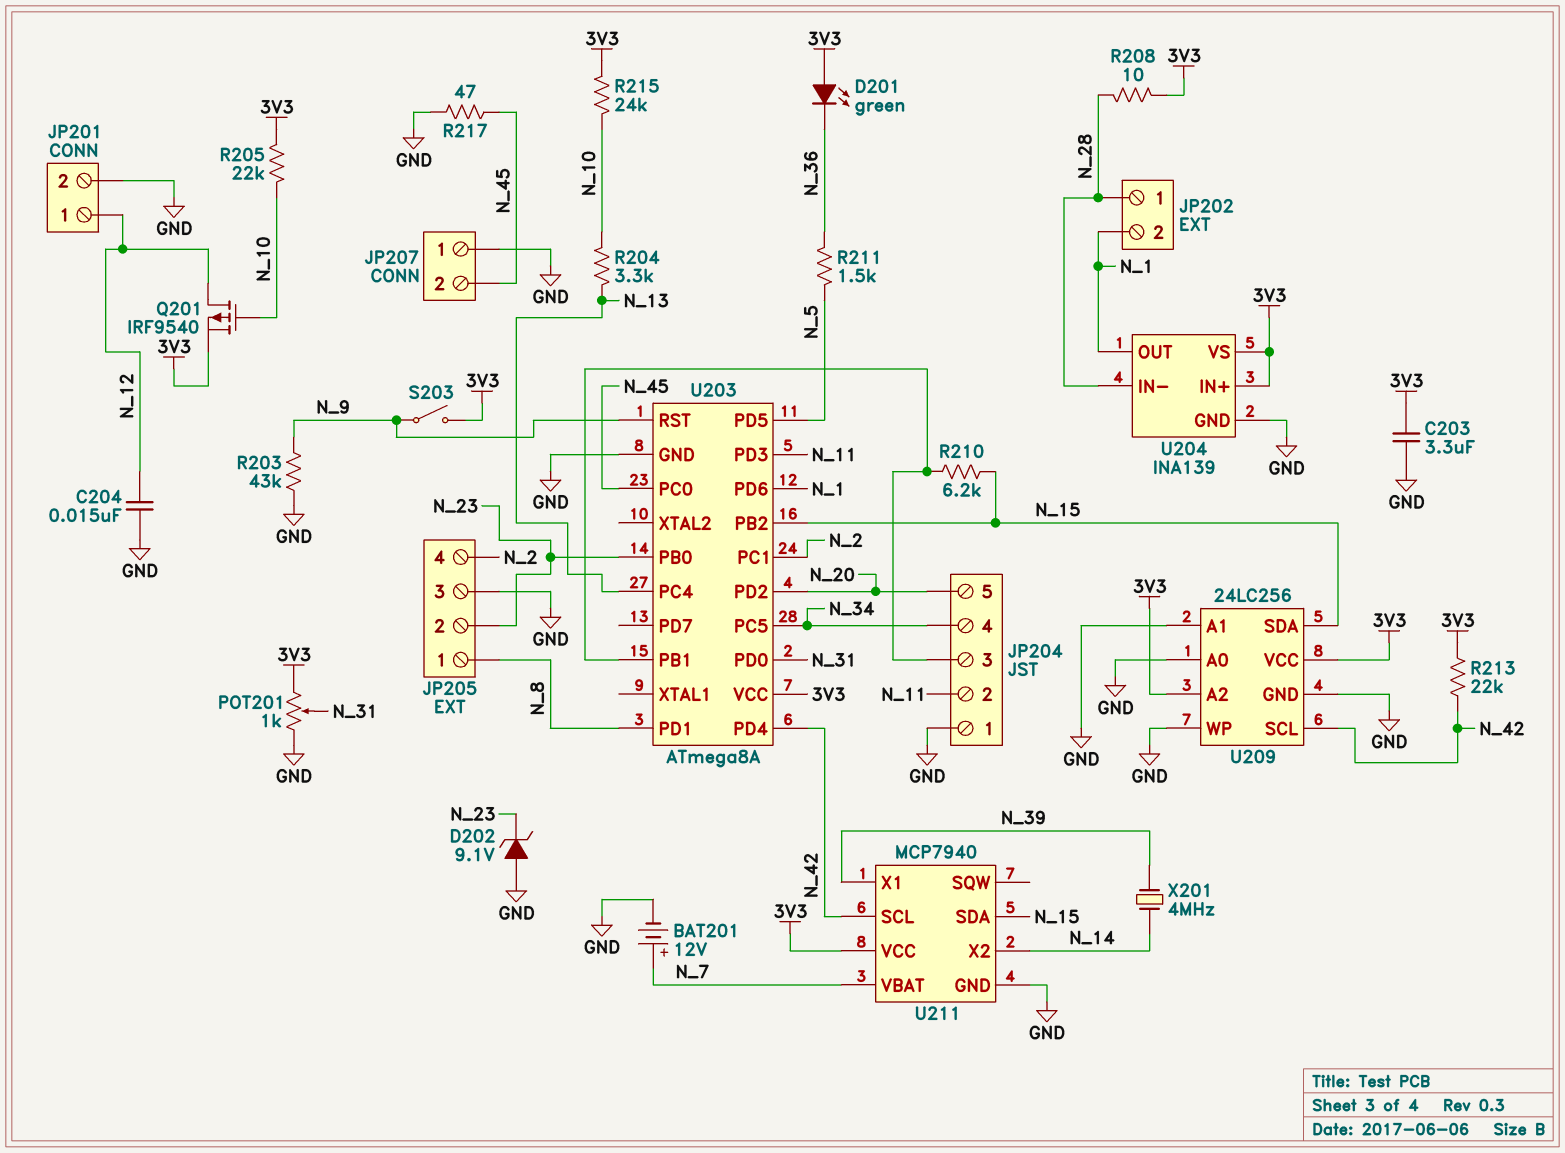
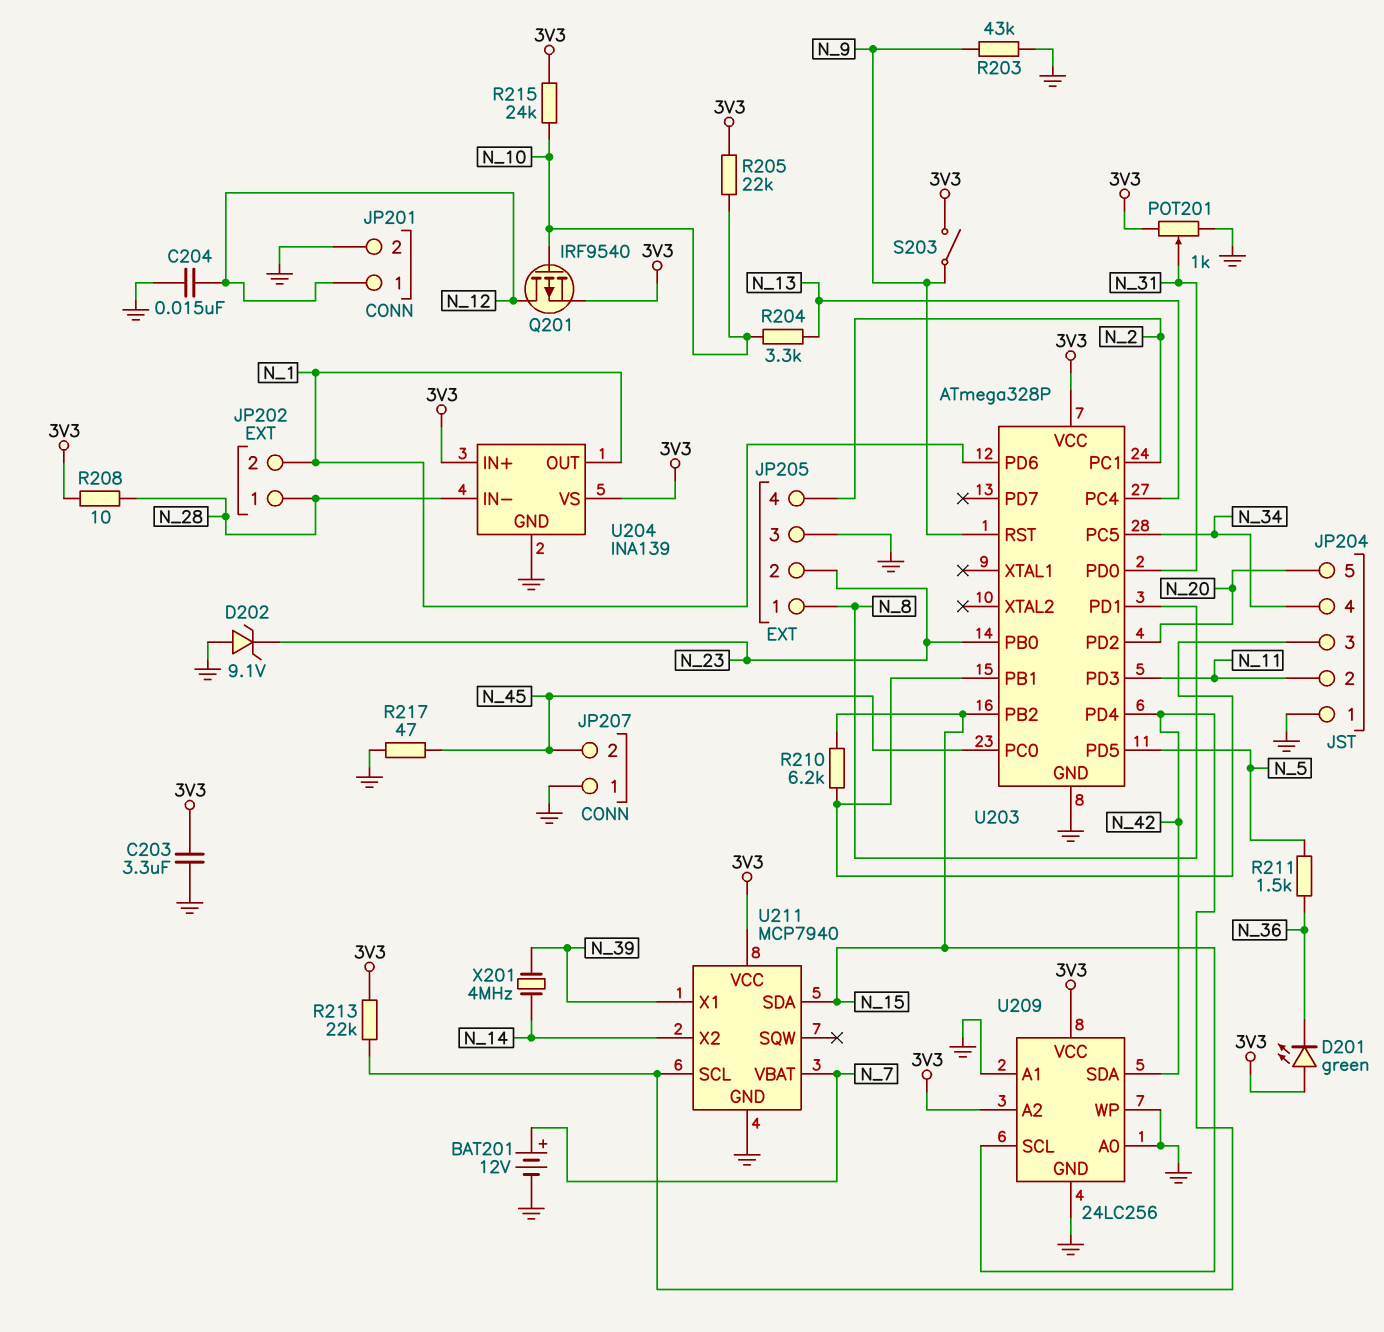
U203: ATmega8A -> ATmega328P
U209 pin SCL: N_42 -> N_15
U209 pin SDA: N_15 -> N_42

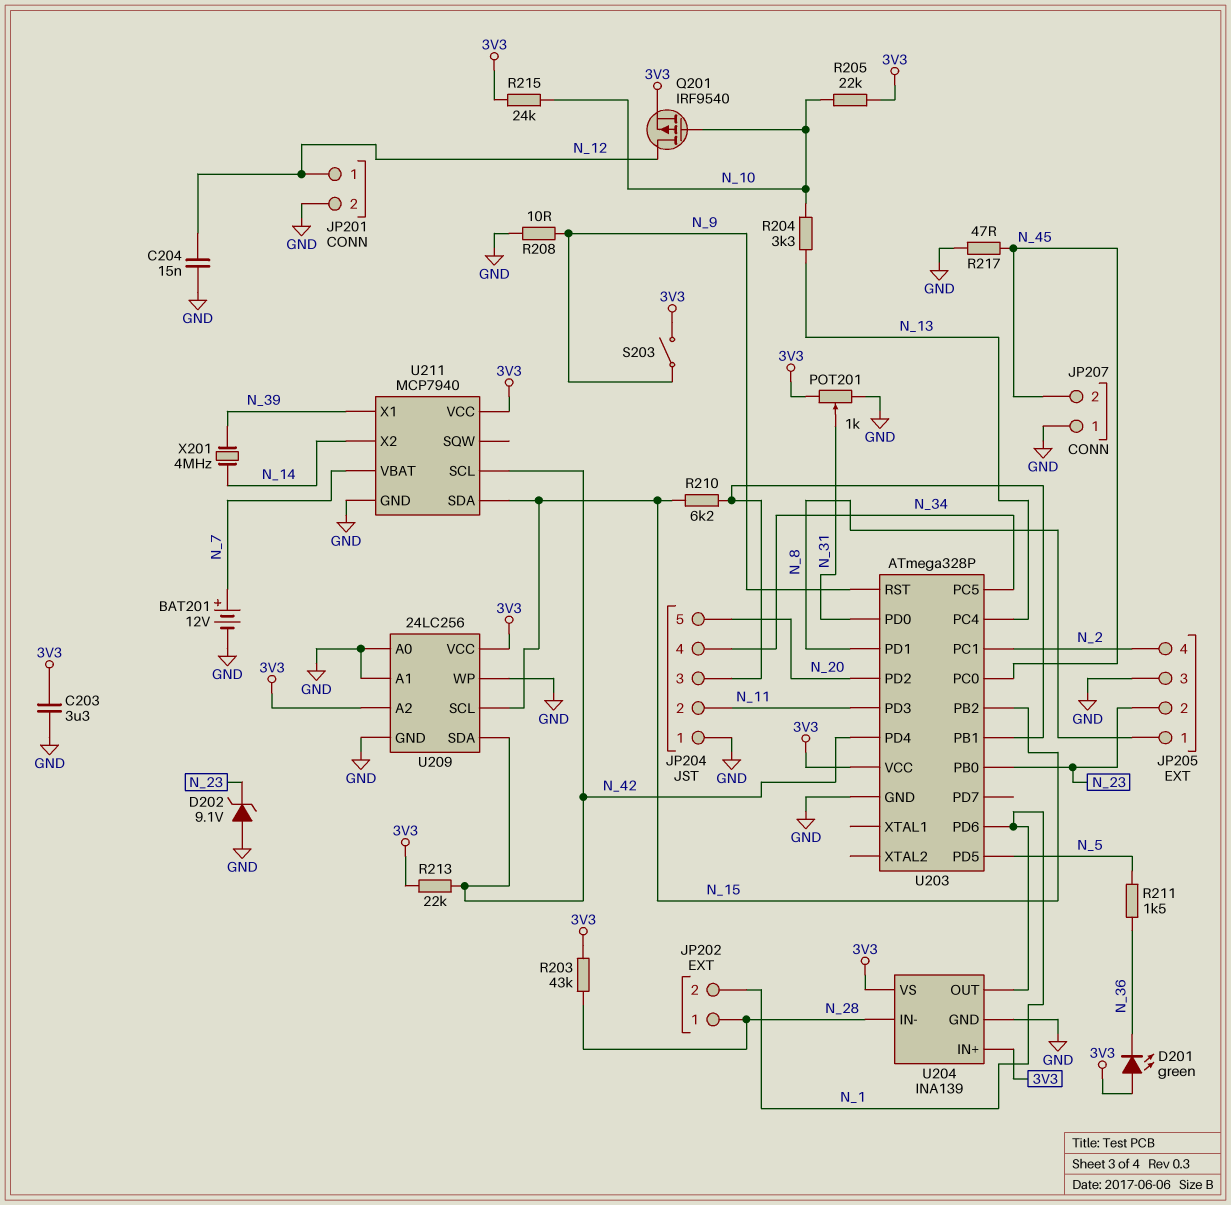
R203: 43k (GND, N_9) -> 43k (3V3, N_28)
R208: 10 (3V3, N_28) -> 10 (GND, N_9)

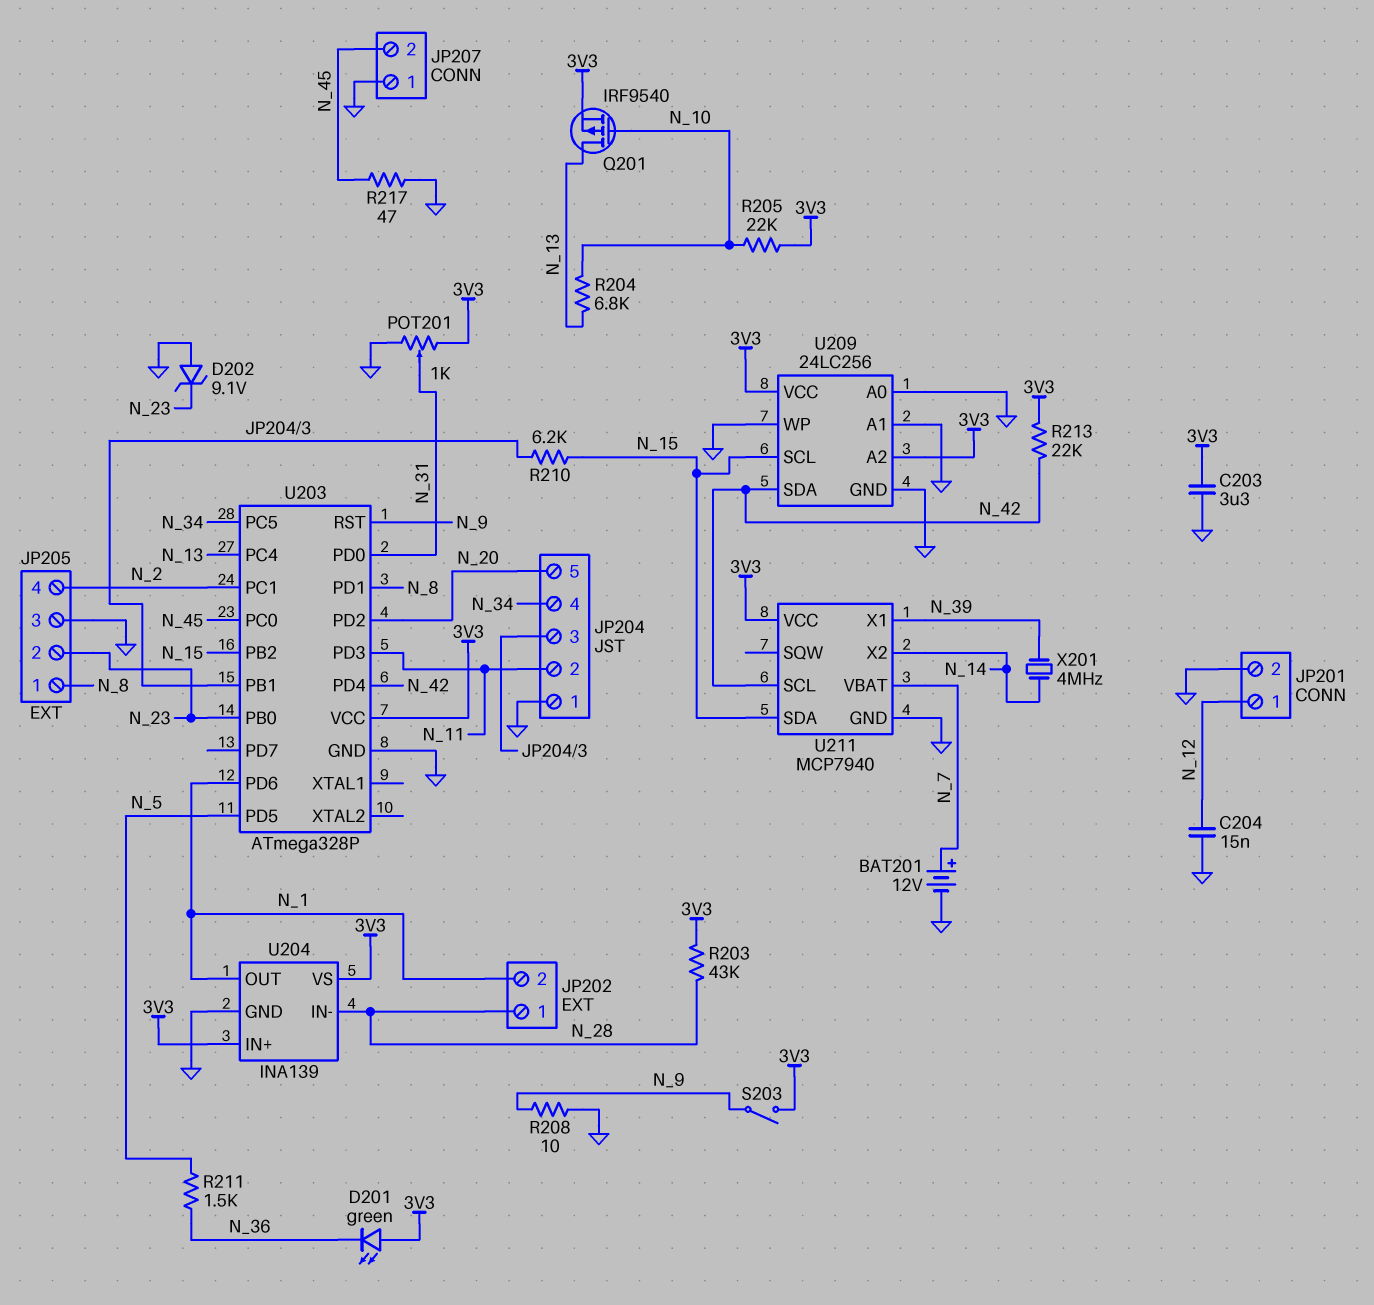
Q201: PMOS IRF9540 (G N_10, D N_12, S 3V3) -> PMOS IRF9540 (G N_10, D N_13, S 3V3)
R204: 3.3k (N_10, N_13) -> 6.8k (N_10, N_13)
R215: 24k (3V3, N_10) -> none

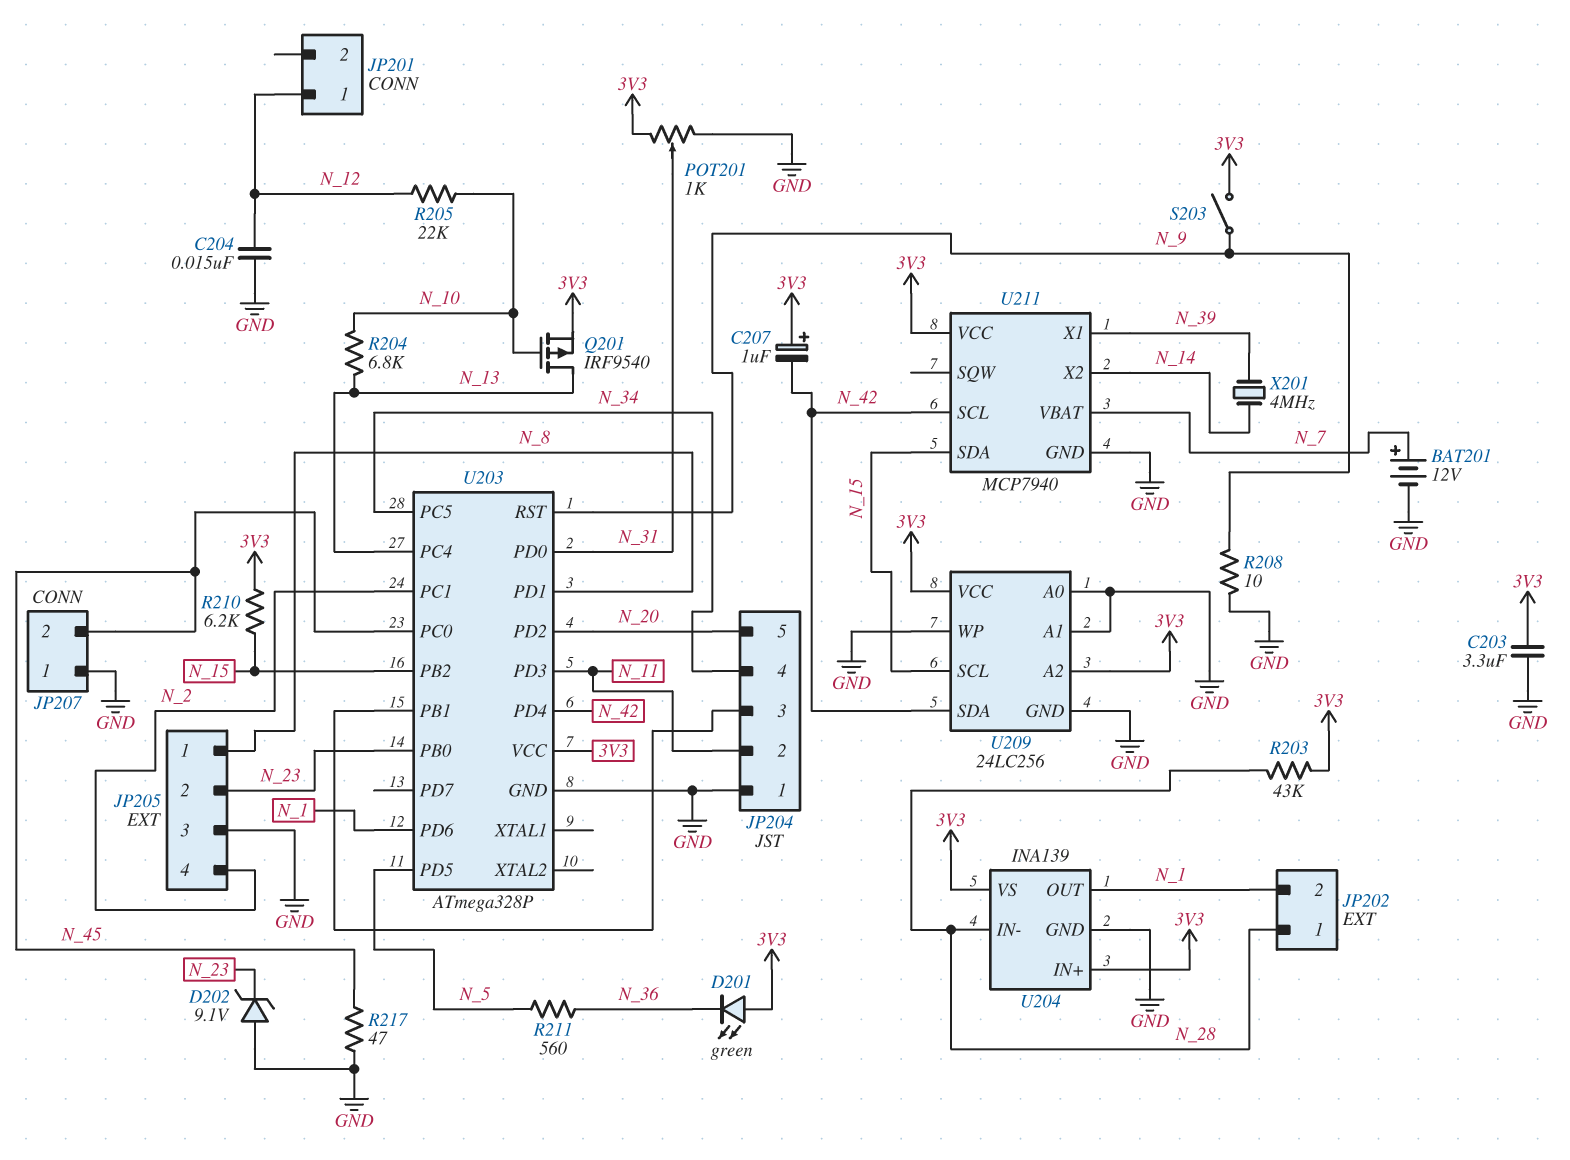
C207: none -> 1uF (plus 3V3, minus N_42)
JP201 pin 2: GND -> none
R205: 22k (3V3, N_10) -> 22k (N_10, N_12)
R210: 6.2k (JP204/3, N_15) -> 6.2k (3V3, N_15)
R211: 1.5k (N_5, N_36) -> 560 (N_5, N_36)
R213: 22k (3V3, N_42) -> none

